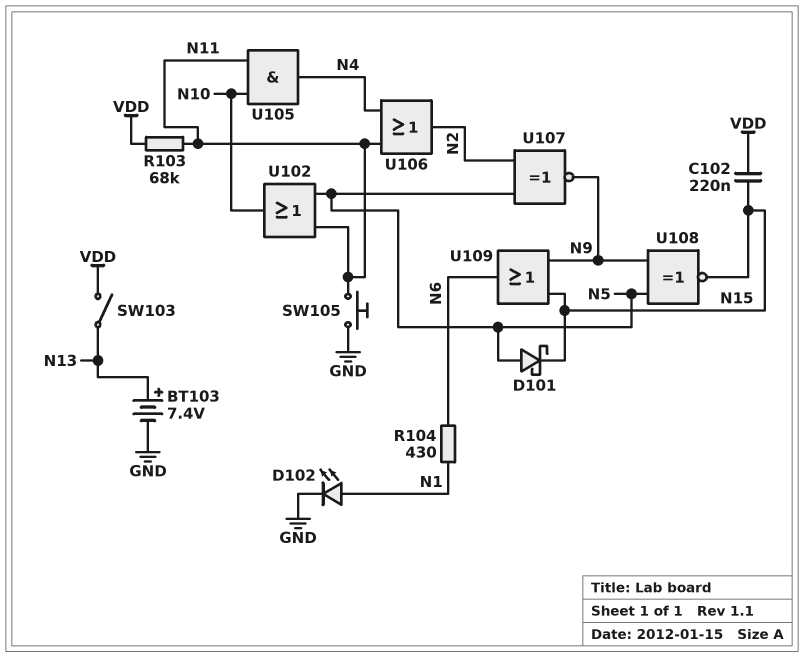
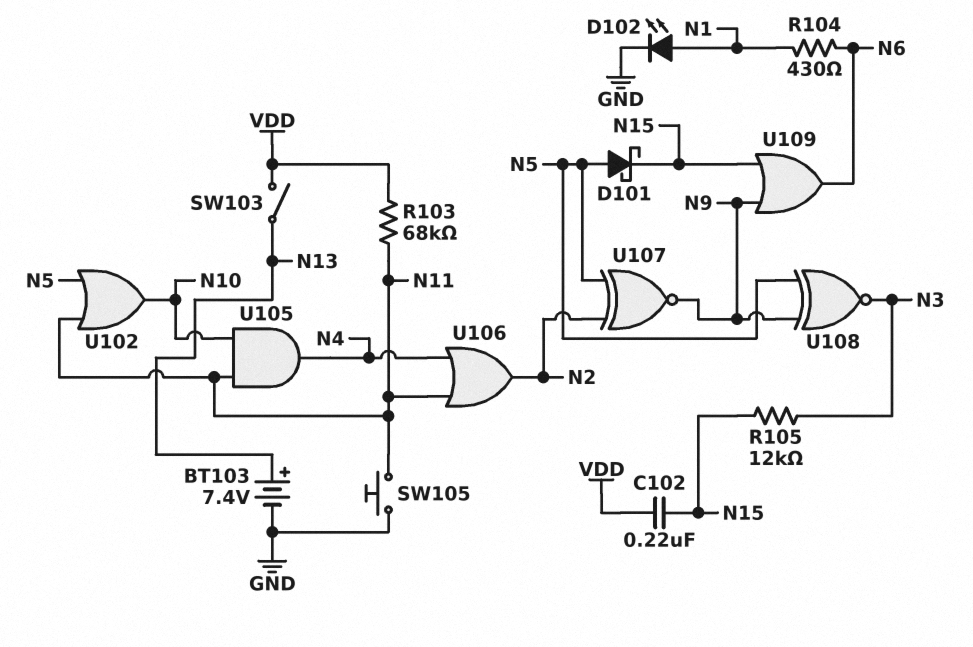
R105: none -> 12k (N3, N15)
U108: XNOR (in N5, in N9, out N15) -> XNOR (in N5, in N9, out N3)

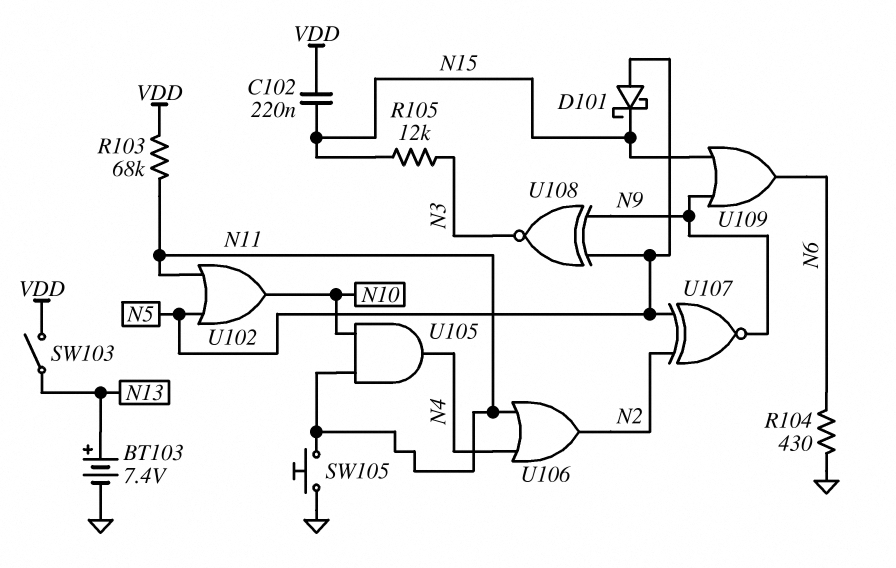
D102: LED (A N1, K GND) -> none
R104: 430 (N1, N6) -> 430 (GND, N6)

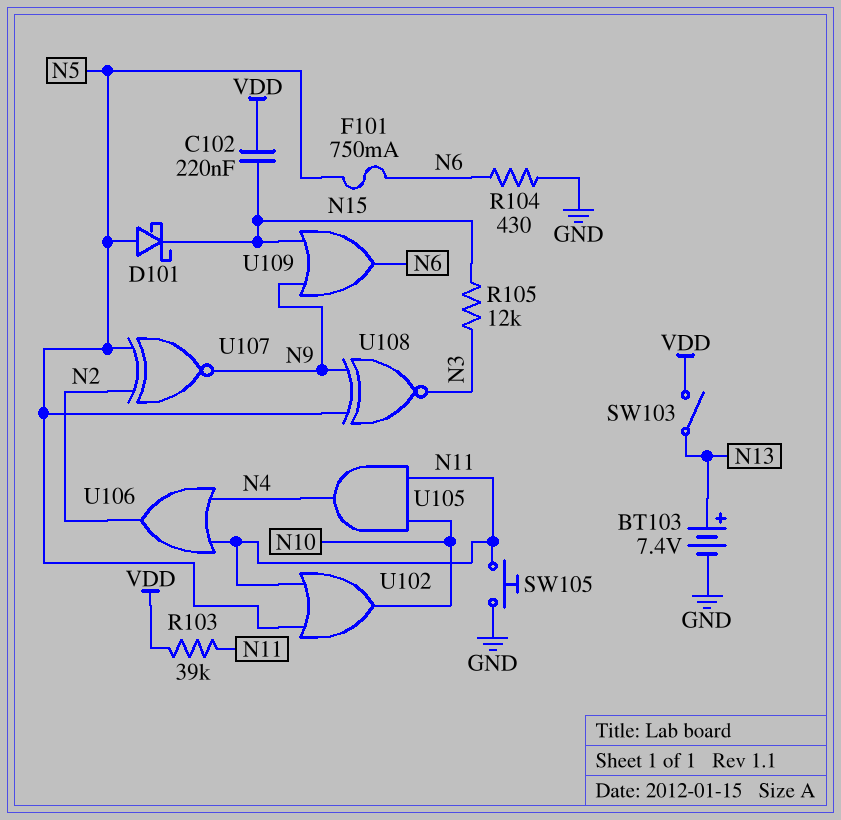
F101: none -> 750mA (N5, N6)
R103: 68k (N11, VDD) -> 39k (N11, VDD)

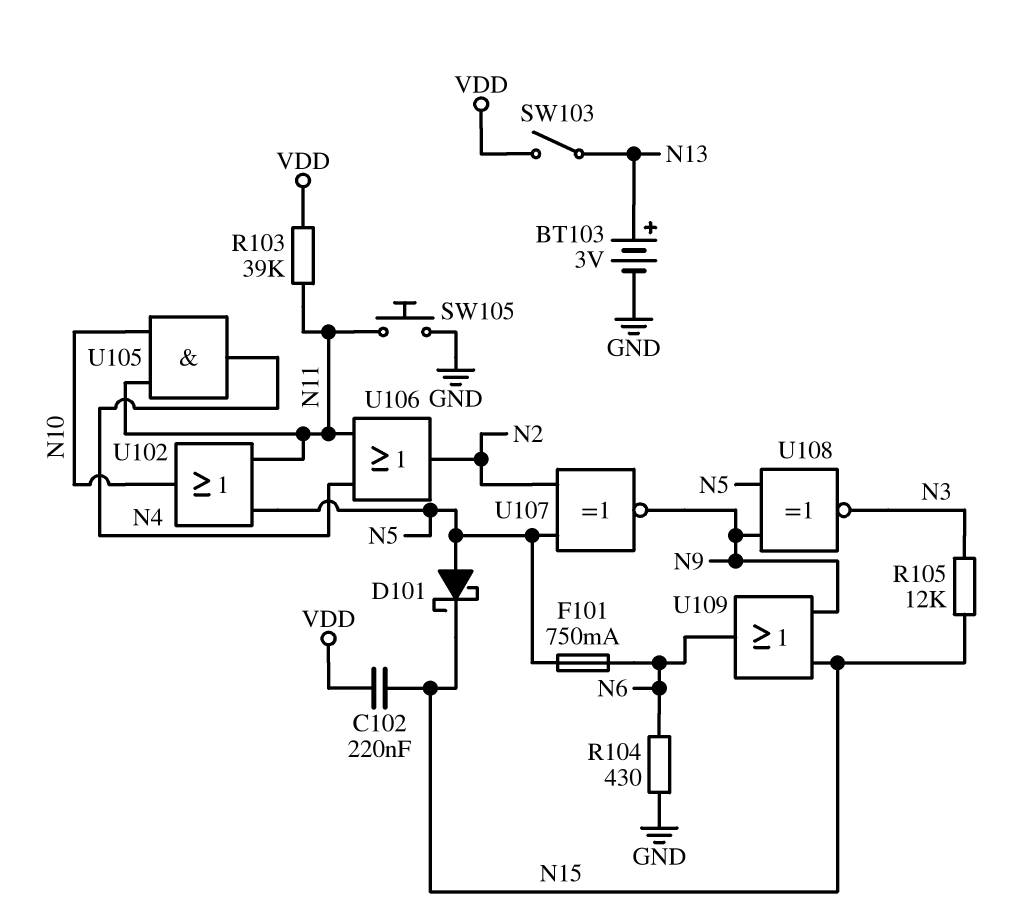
BT103: 7.4V (plus N13, minus GND) -> 3V (plus N13, minus GND)

